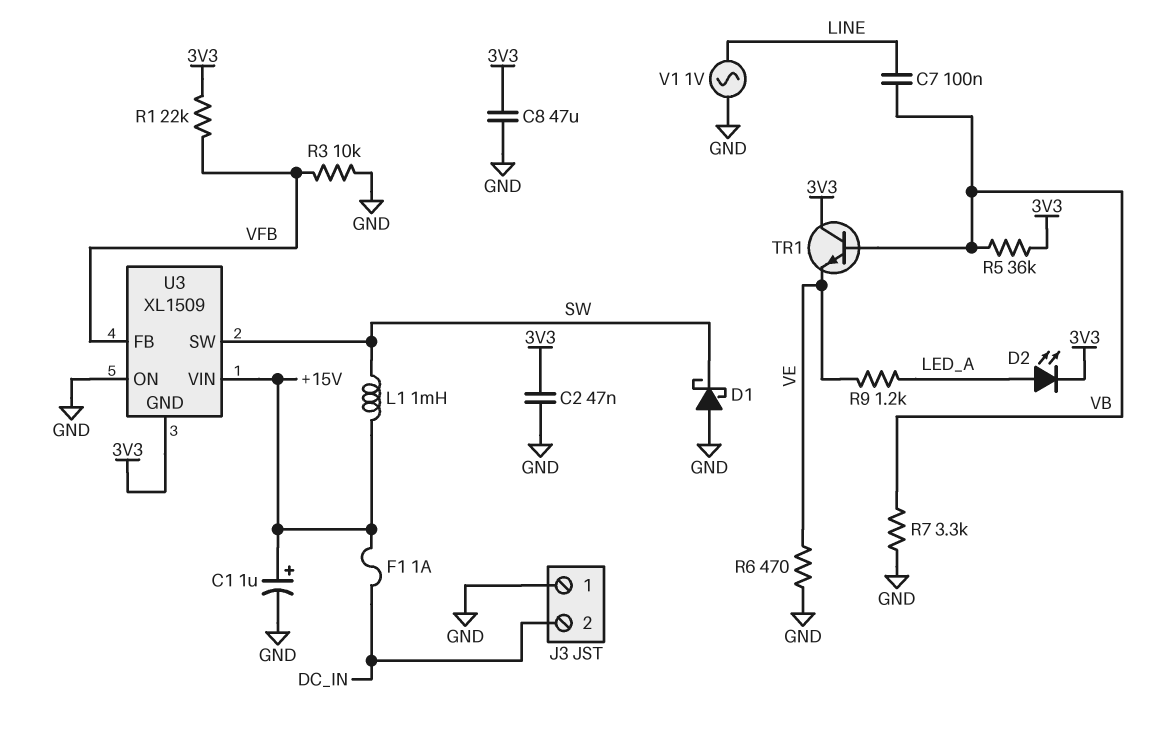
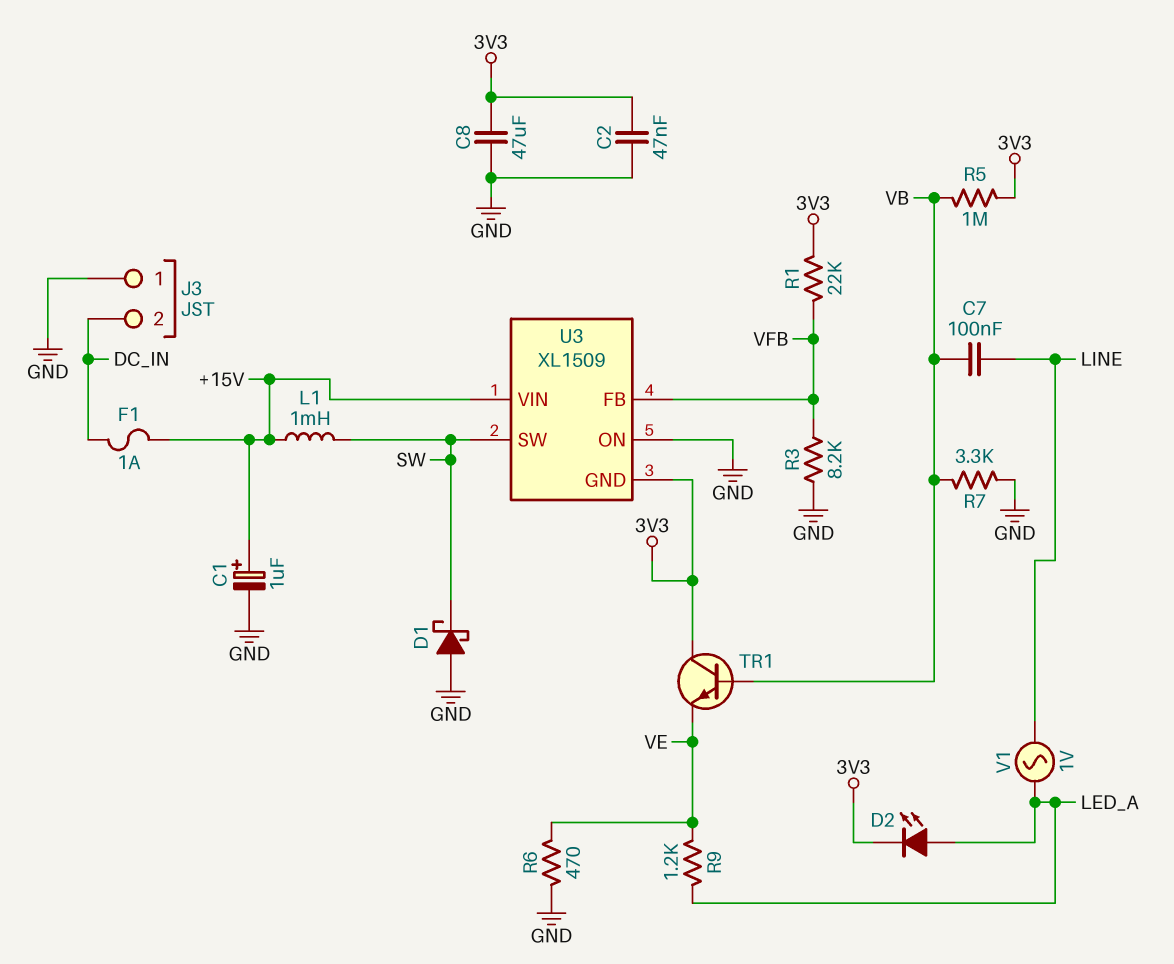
R3: 10k (GND, VFB) -> 8.2k (GND, VFB)
R5: 36k (3V3, VB) -> 1M (3V3, VB)
V1: AC 1V (GND, LINE) -> AC 1V (LED_A, LINE)

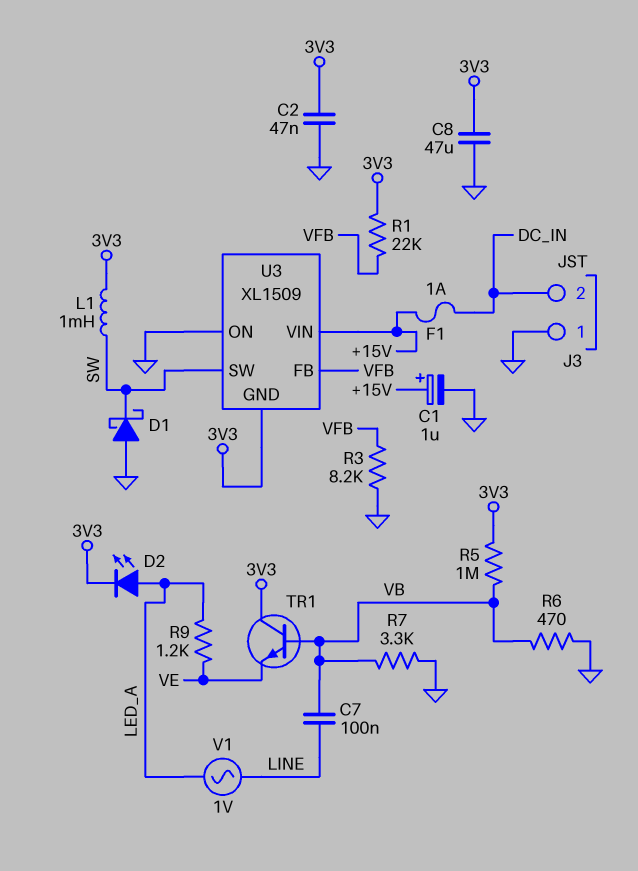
L1: 1mH (+15V, SW) -> 1mH (3V3, SW)
R6: 470 (GND, VE) -> 470 (GND, VB)

